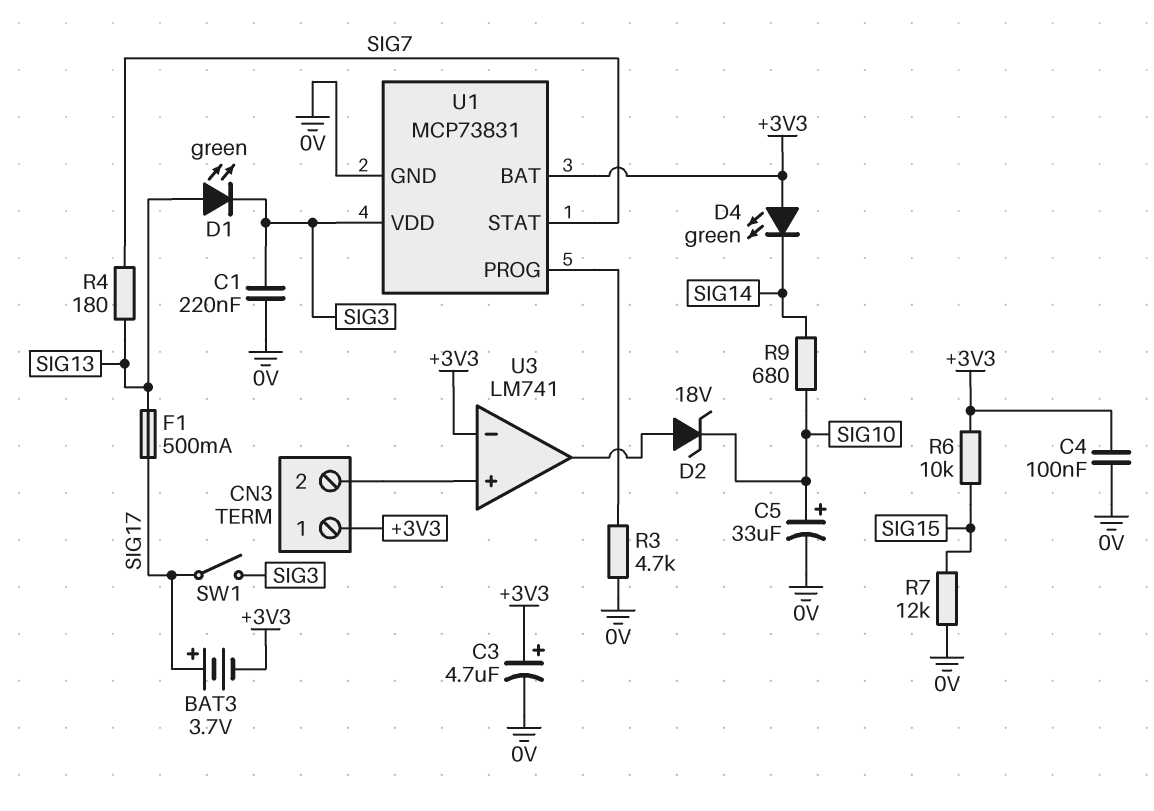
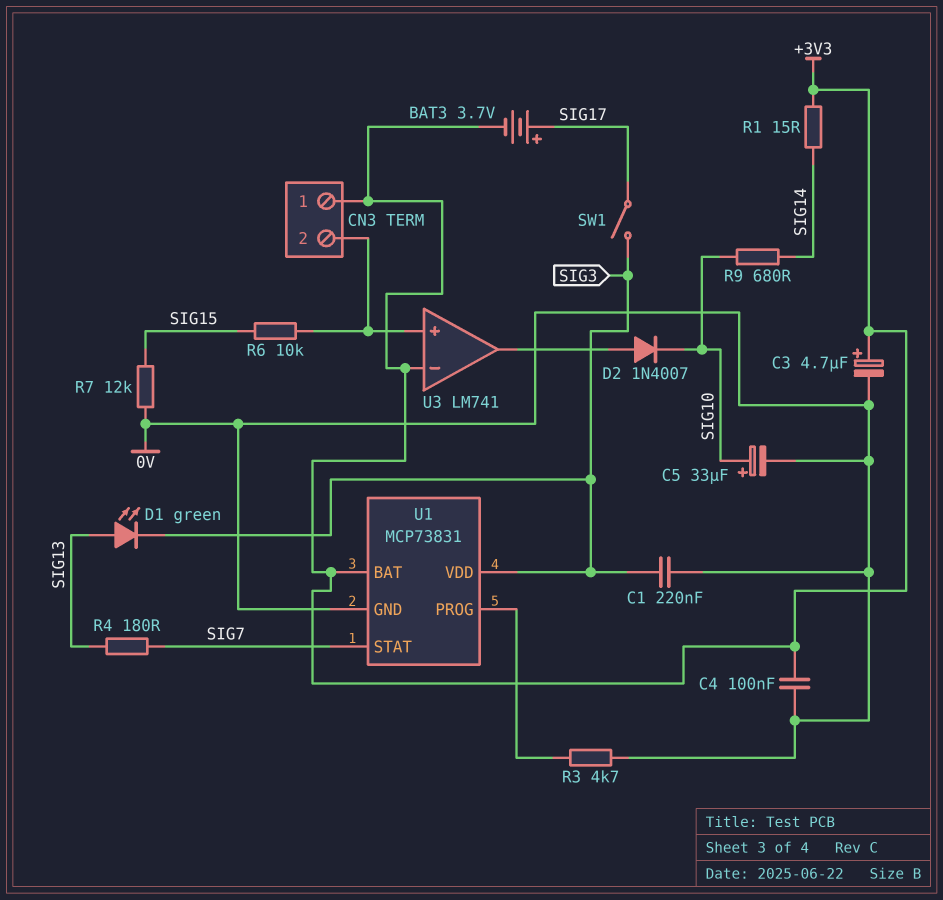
D2: zener 18V (A U3/out, K SIG10) -> diode 1N4007 (A U3/out, K SIG10)
D4: LED green (A +3V3, K SIG14) -> none
F1: 500mA (SIG13, SIG17) -> none
R1: none -> 15 (+3V3, SIG14)
R6: 10k (+3V3, SIG15) -> 10k (CN3/2, SIG15)

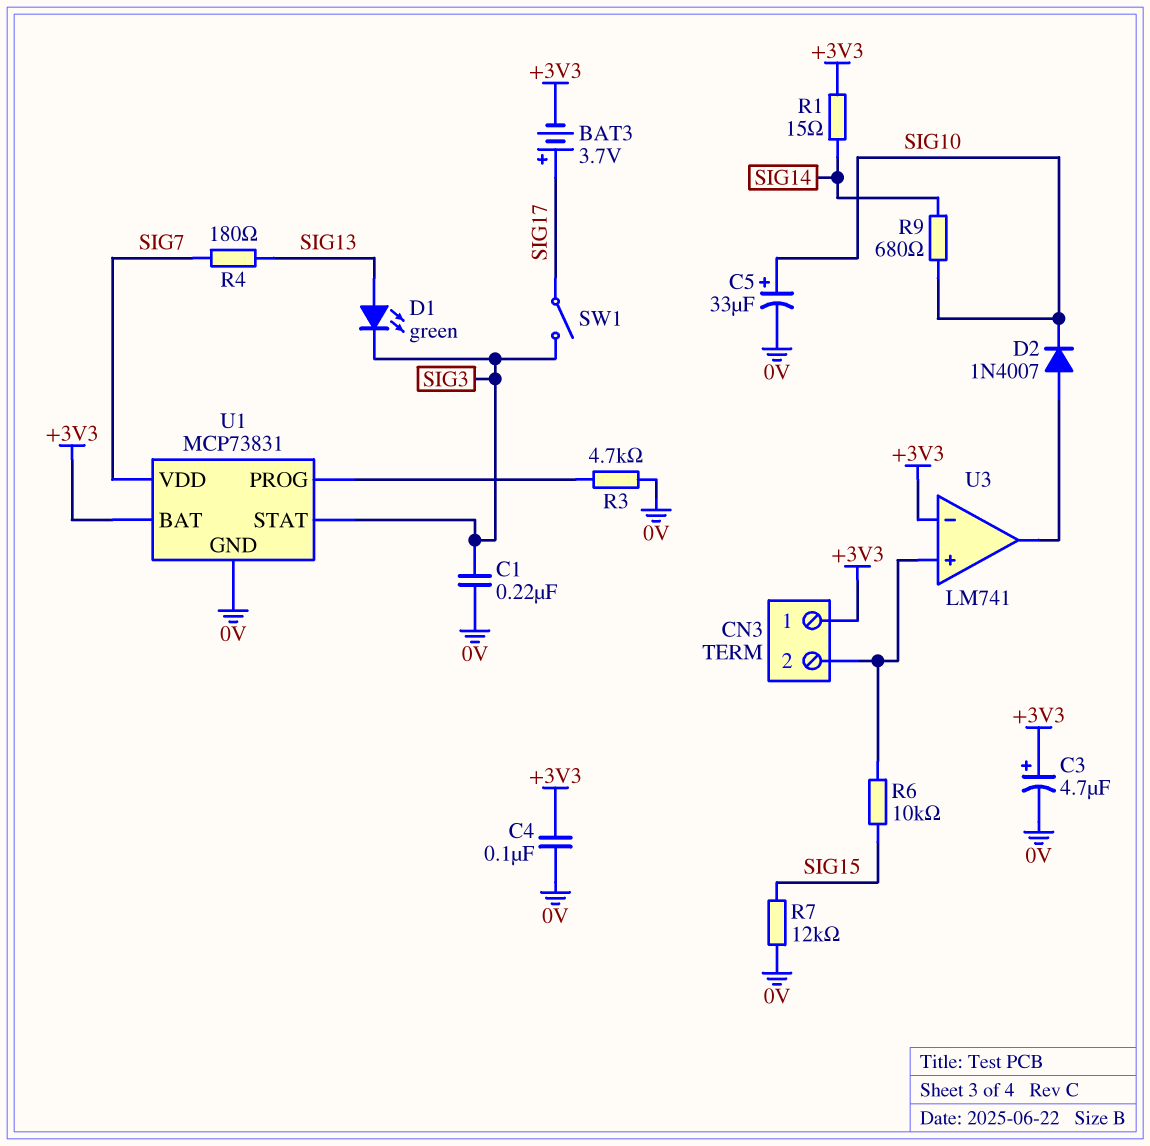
U1 pin STAT: SIG7 -> SIG3
U1 pin VDD: SIG3 -> SIG7

